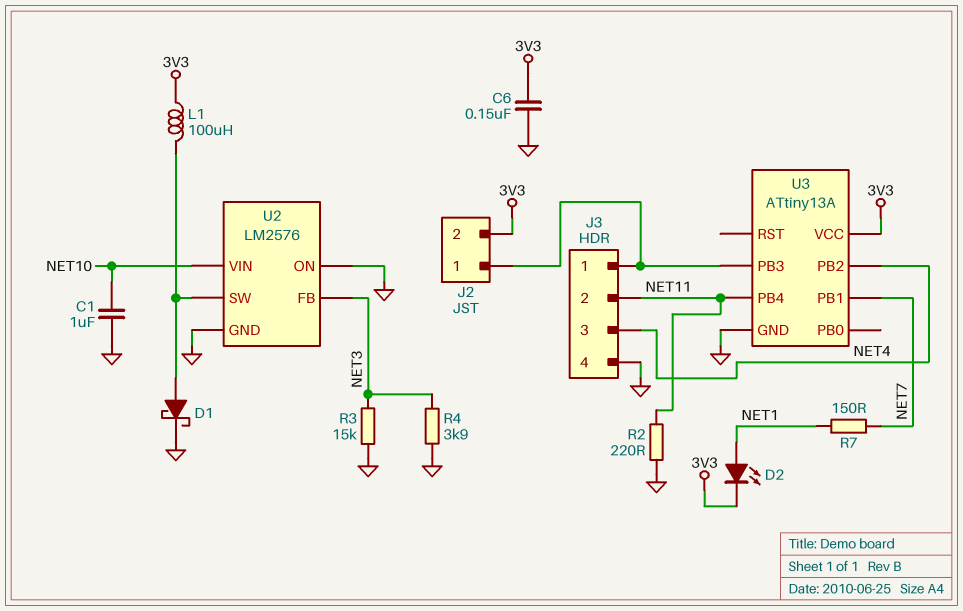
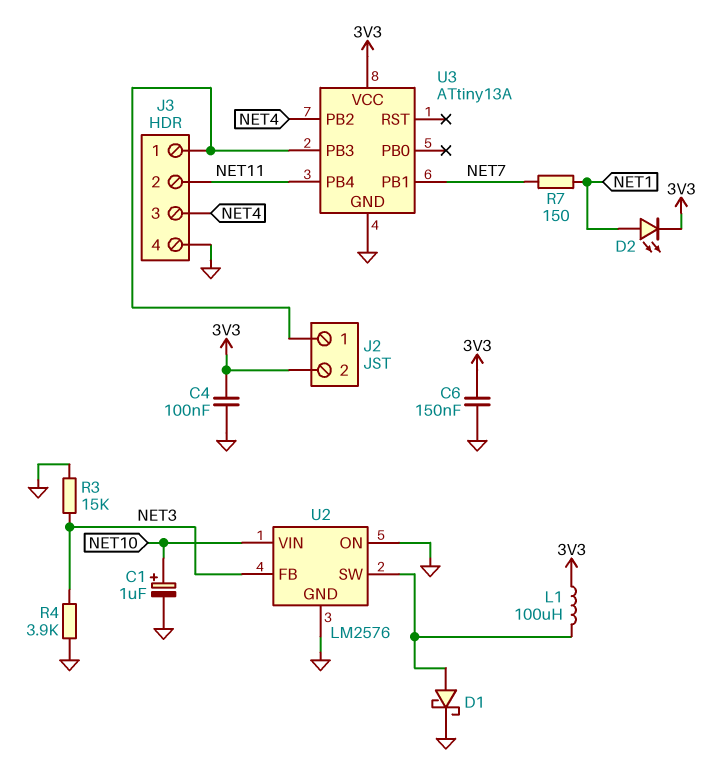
C1: 1uF (GND, NET10) -> 1uF (plus NET10, minus GND)
C4: none -> 100nF (3V3, GND)
R2: 220 (GND, NET11) -> none

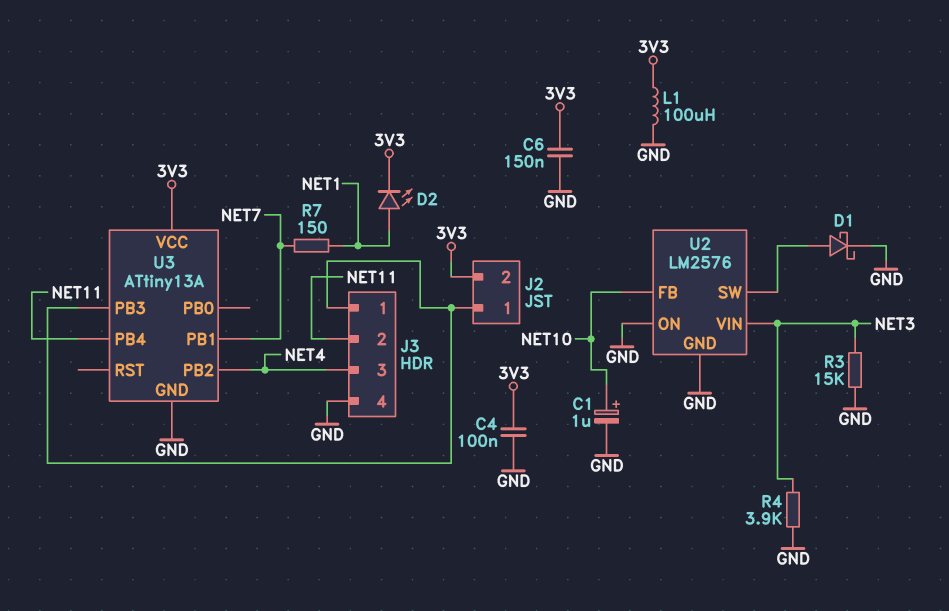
L1: 100uH (3V3, U2/SW) -> 100uH (3V3, GND)
U2 pin FB: NET3 -> NET10
U2 pin VIN: NET10 -> NET3

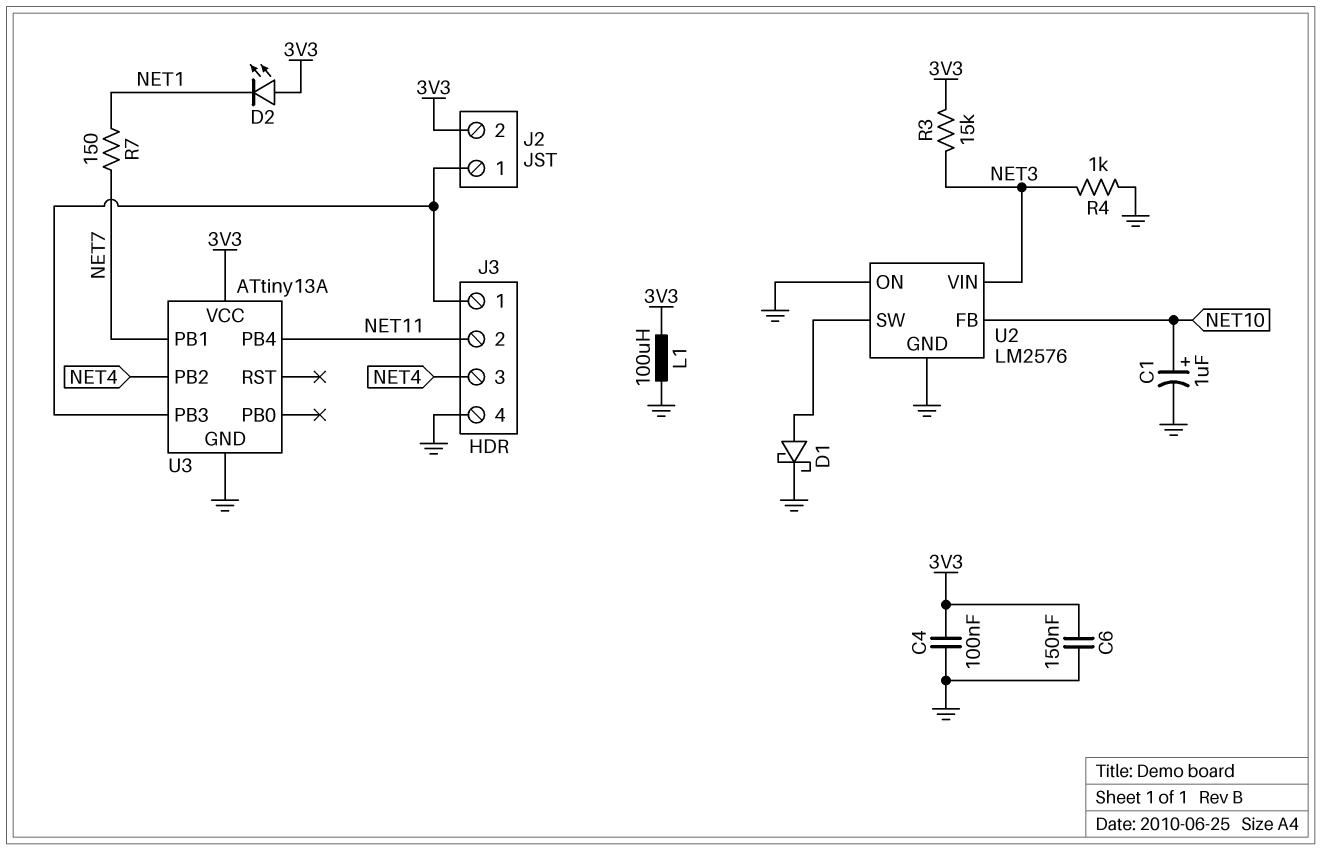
D2: LED (A NET1, K 3V3) -> LED (A 3V3, K NET1)
R3: 15k (GND, NET3) -> 15k (3V3, NET3)
R4: 3.9k (GND, NET3) -> 1k (GND, NET3)

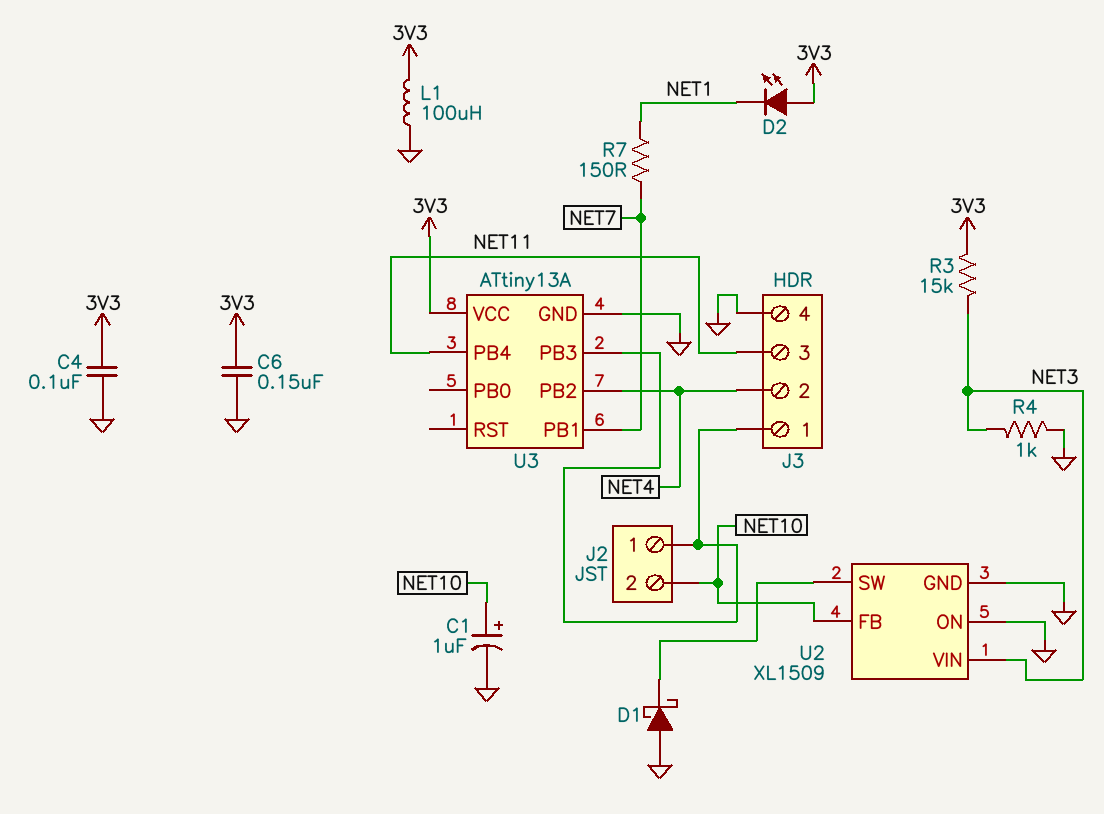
D1: schottky (A U2/SW, K GND) -> schottky (A GND, K U2/SW)
J2 pin 2: 3V3 -> NET10
J3 pin 2: NET11 -> NET4
J3 pin 3: NET4 -> NET11
U2: LM2576 -> XL1509

